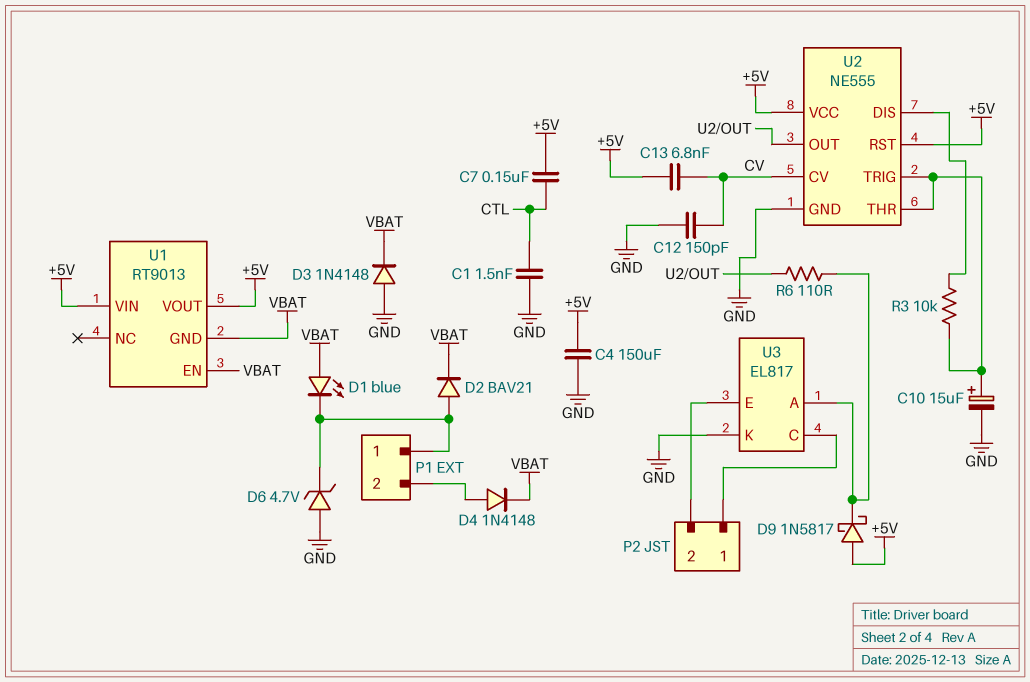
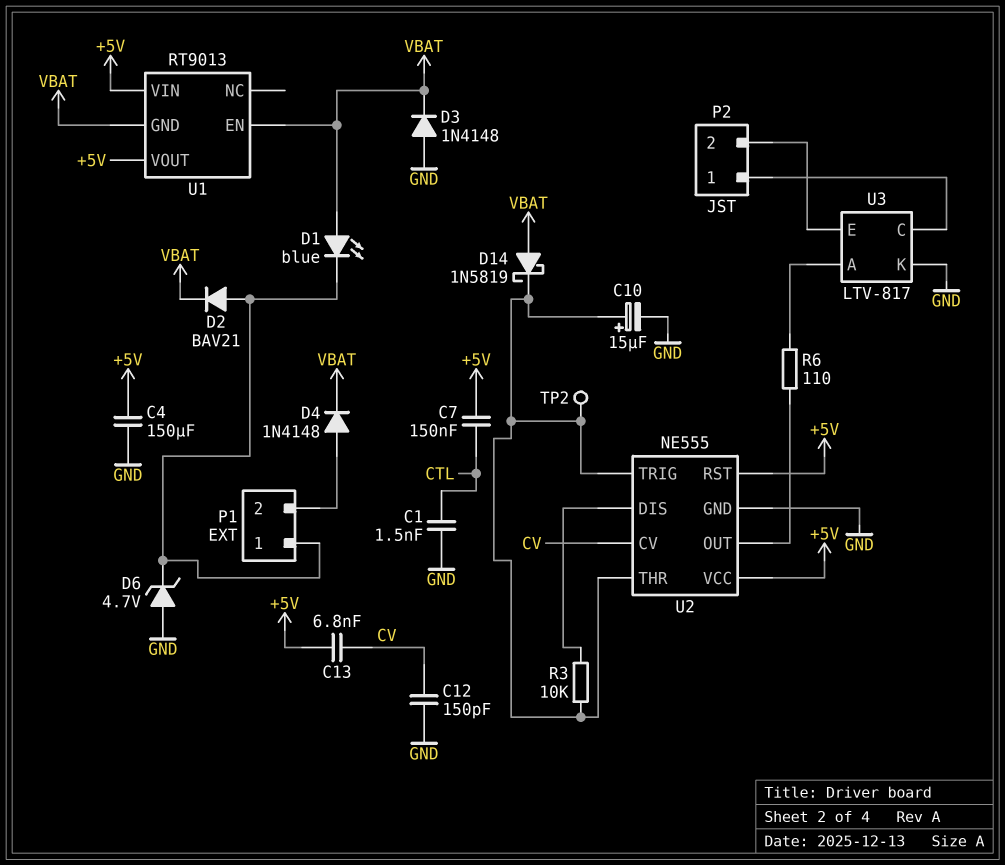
D9: schottky 1N5817 (A +5V, K U3/A) -> none
D14: none -> schottky 1N5819 (A VBAT, K U2/THR)
TP2: none -> test point (U2/THR)
U3: EL817 -> LTV-817

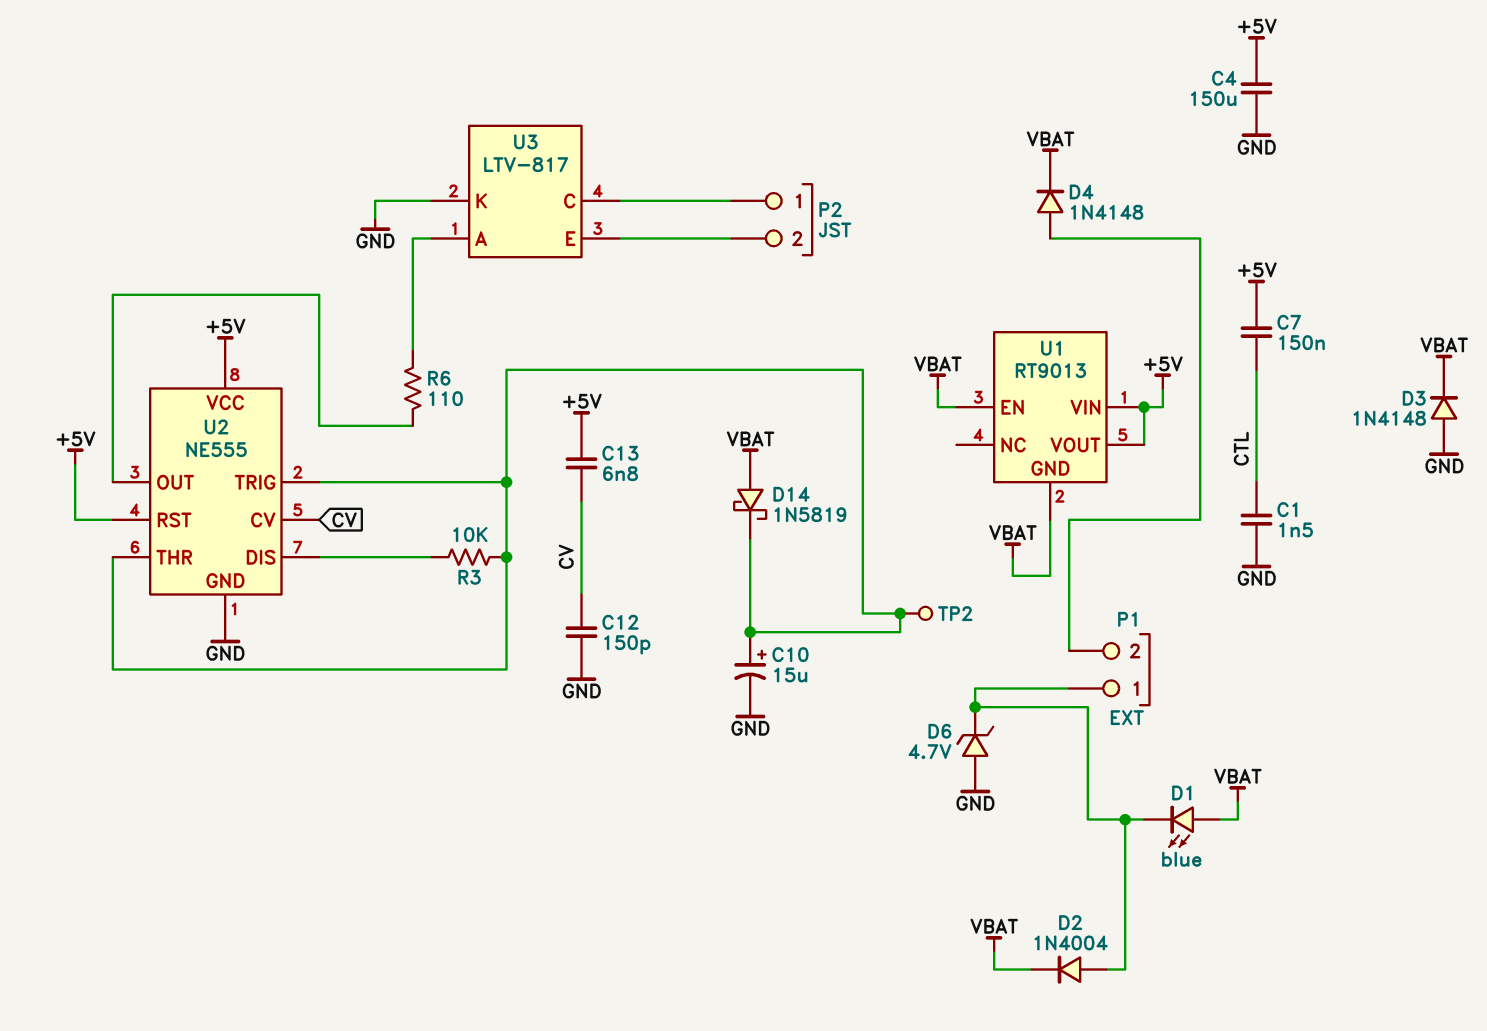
D2: diode BAV21 (A P1/1, K VBAT) -> diode 1N4004 (A P1/1, K VBAT)

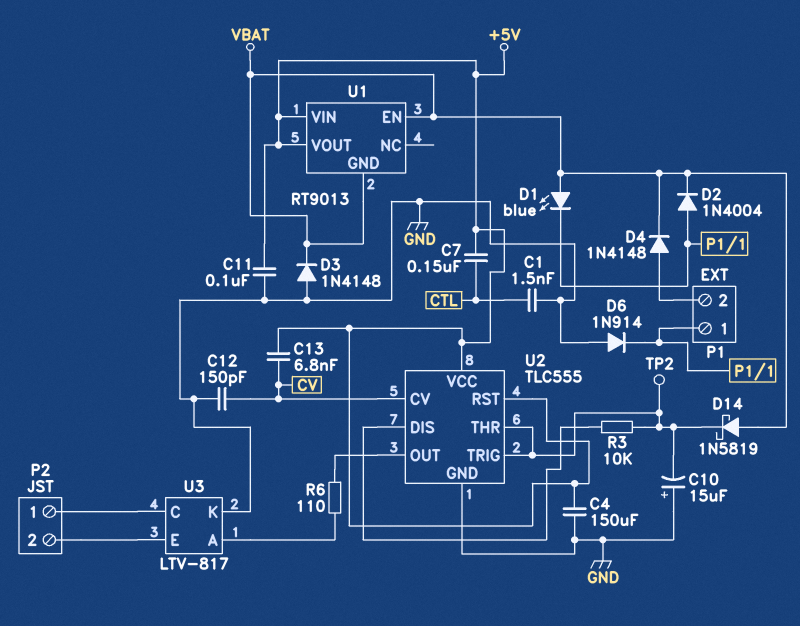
C10: 15uF (plus U2/THR, minus GND) -> 15uF (plus GND, minus U2/THR)
C11: none -> 100nF (+5V, GND)
D6: zener 4.7V (A GND, K P1/1) -> diode 1N914 (A GND, K P1/1)
U2: NE555 -> TLC555

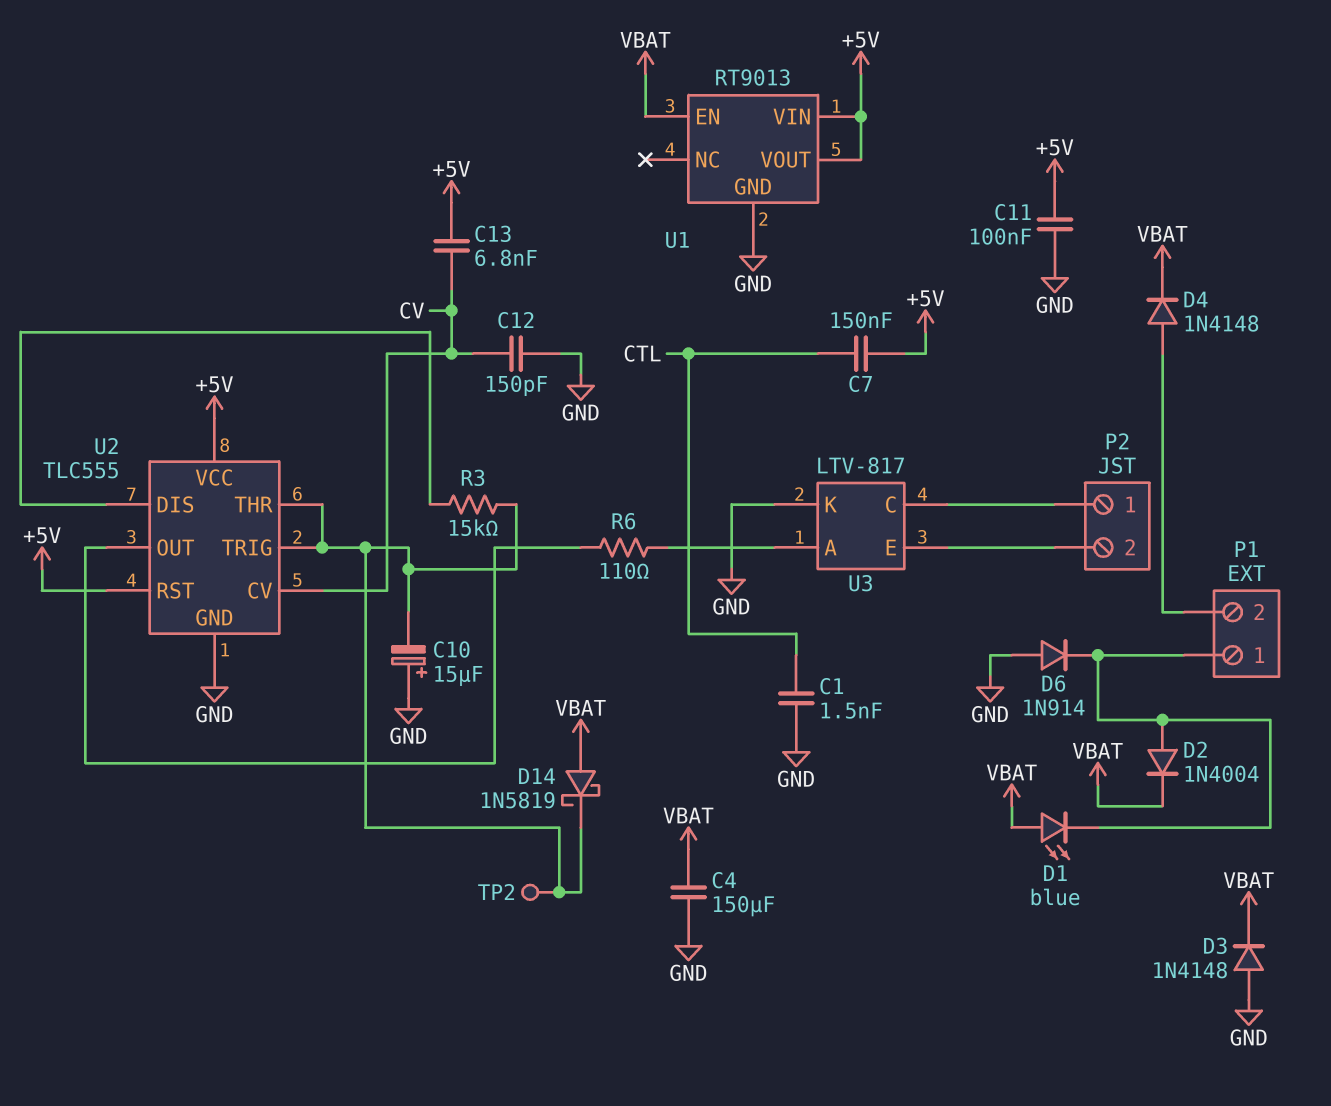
C4: 150uF (+5V, GND) -> 150uF (GND, VBAT)
R3: 10k (U2/DIS, U2/THR) -> 15k (U2/DIS, U2/THR)
U1 pin GND: VBAT -> GND

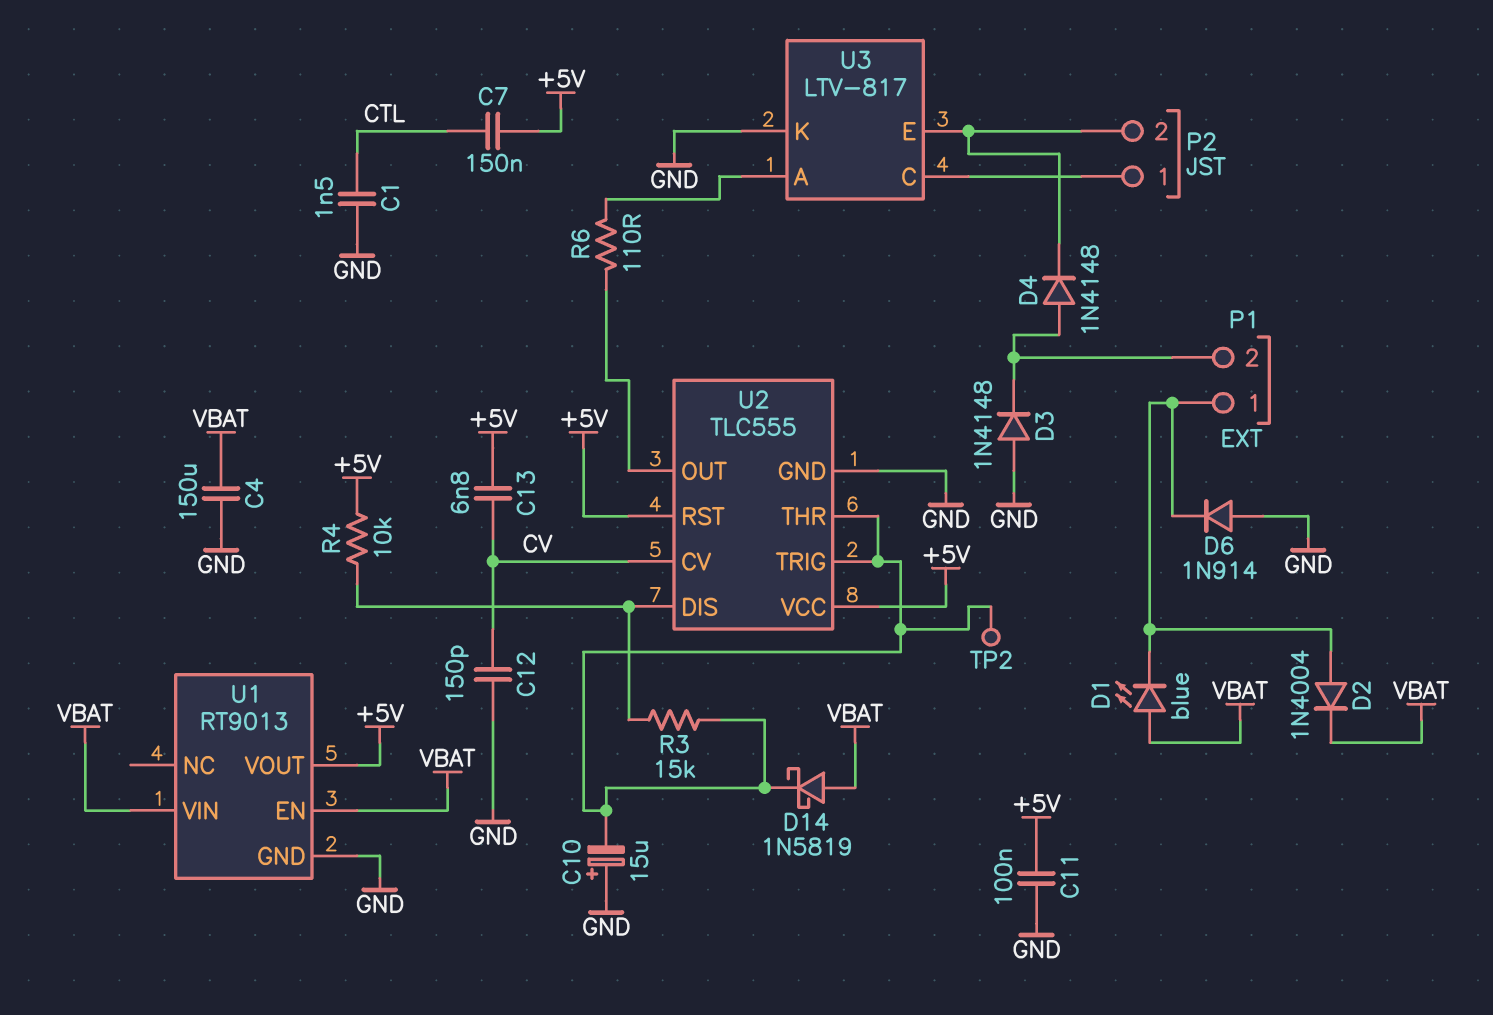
D3: diode 1N4148 (A GND, K VBAT) -> diode 1N4148 (A GND, K P1/2)
D4: diode 1N4148 (A P1/2, K VBAT) -> diode 1N4148 (A P1/2, K P2/2)
R4: none -> 10k (+5V, U2/DIS)
U1 pin VIN: +5V -> VBAT

